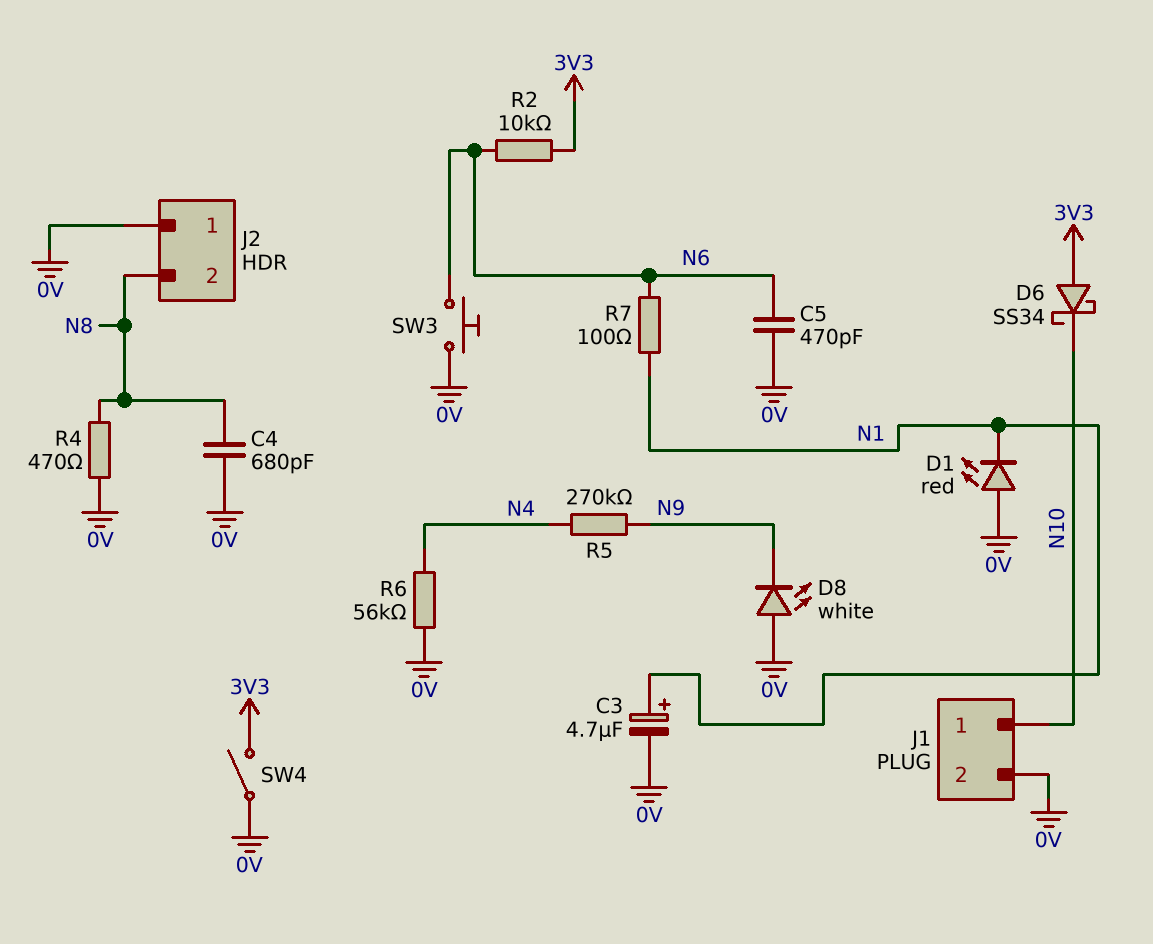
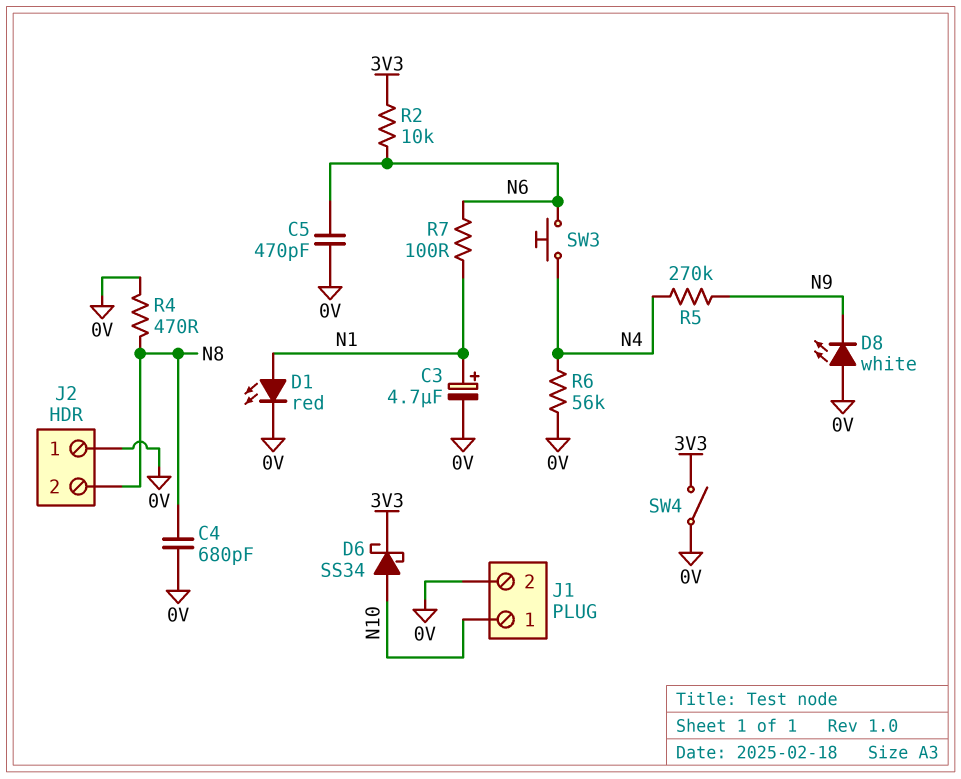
D1: LED red (A 0V, K N1) -> LED red (A N1, K 0V)
D6: schottky SS34 (A 3V3, K N10) -> schottky SS34 (A N10, K 3V3)
SW3: button (0V, N6) -> button (N4, N6)

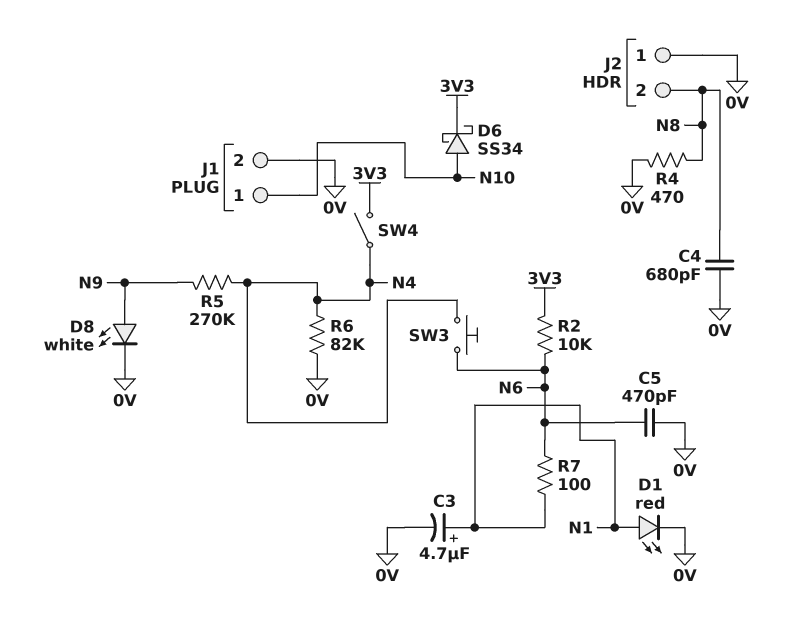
D8: LED white (A 0V, K N9) -> LED white (A N9, K 0V)
R6: 56k (0V, N4) -> 82k (0V, N4)
SW4: switch (0V, 3V3) -> switch (3V3, N4)

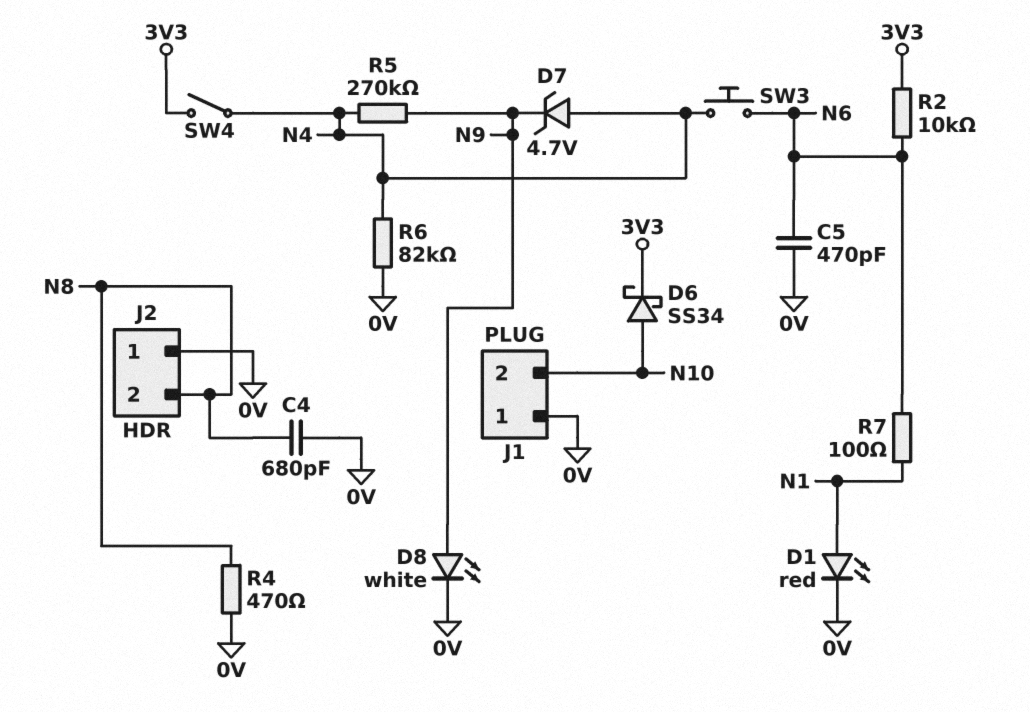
C3: 4.7uF (plus N1, minus 0V) -> none
D7: none -> zener 4.7V (A N4, K N9)
J1 pin 1: N10 -> 0V
J1 pin 2: 0V -> N10

